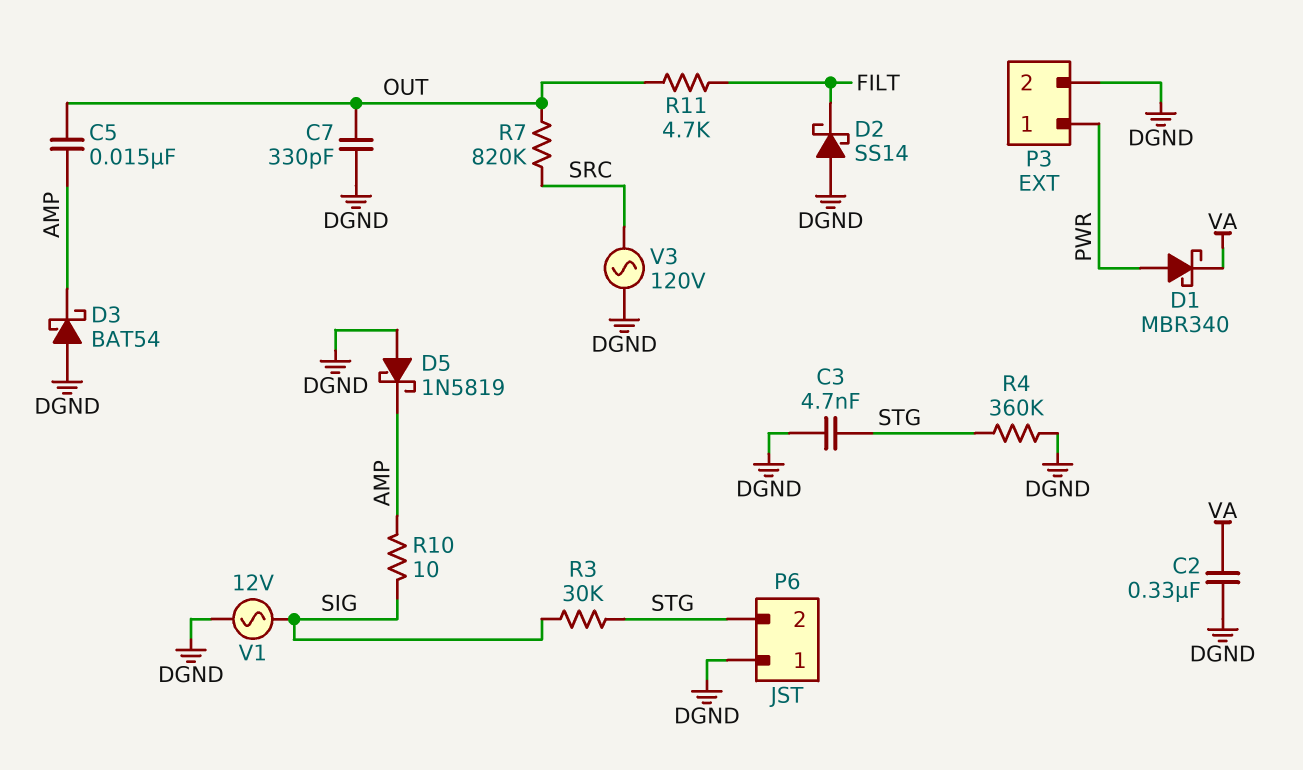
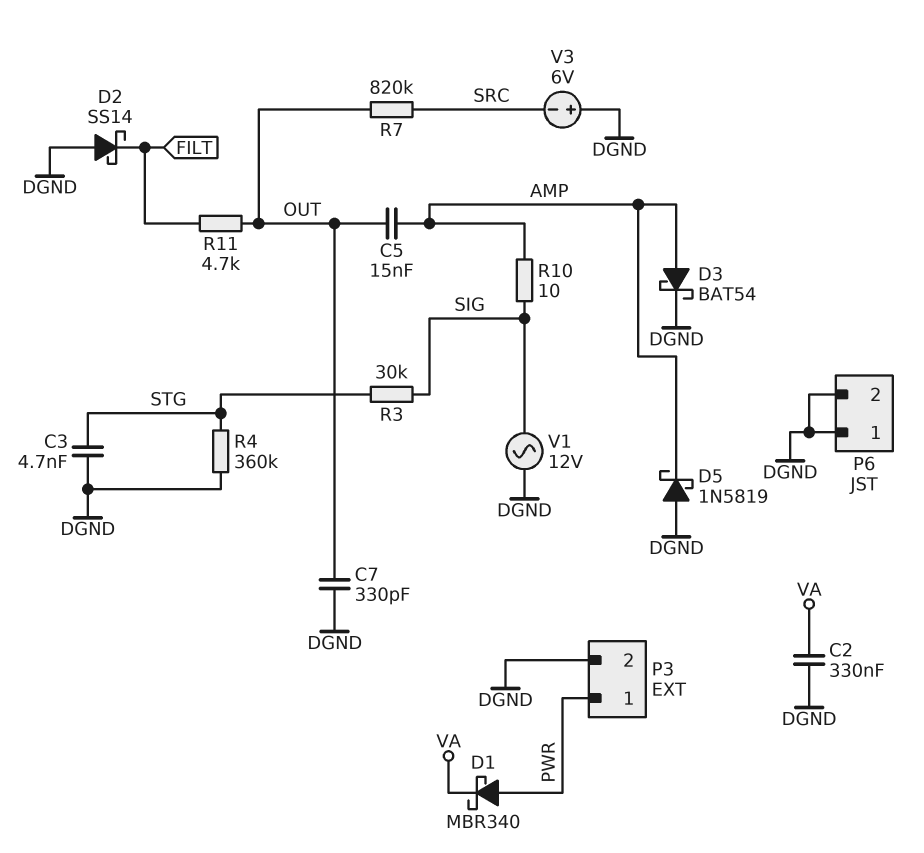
D3: schottky BAT54 (A DGND, K AMP) -> schottky BAT54 (A AMP, K DGND)
P6 pin 2: STG -> DGND
V3: AC 120V (DGND, SRC) -> 6V (plus DGND, minus SRC)

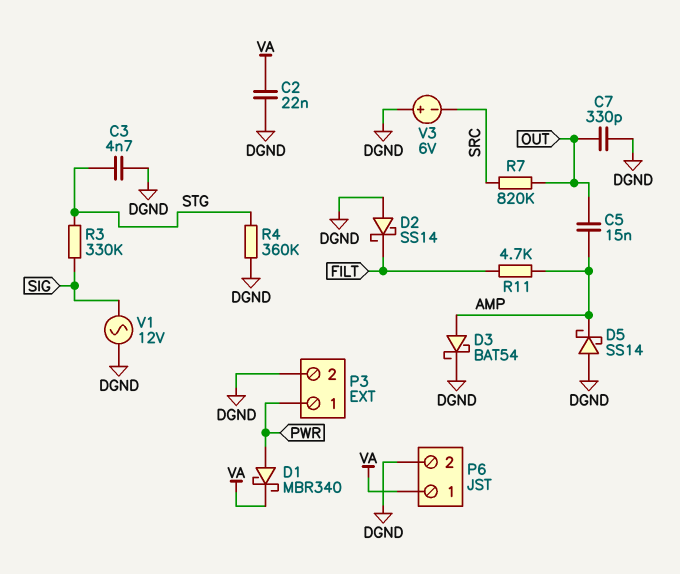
C2: 330nF (DGND, VA) -> 22nF (DGND, VA)
D5: schottky 1N5819 (A DGND, K AMP) -> schottky SS14 (A DGND, K AMP)
P6 pin 1: DGND -> VA
R3: 30k (SIG, STG) -> 330k (SIG, STG)
R10: 10 (AMP, SIG) -> none
R11: 4.7k (FILT, OUT) -> 4.7k (AMP, FILT)

